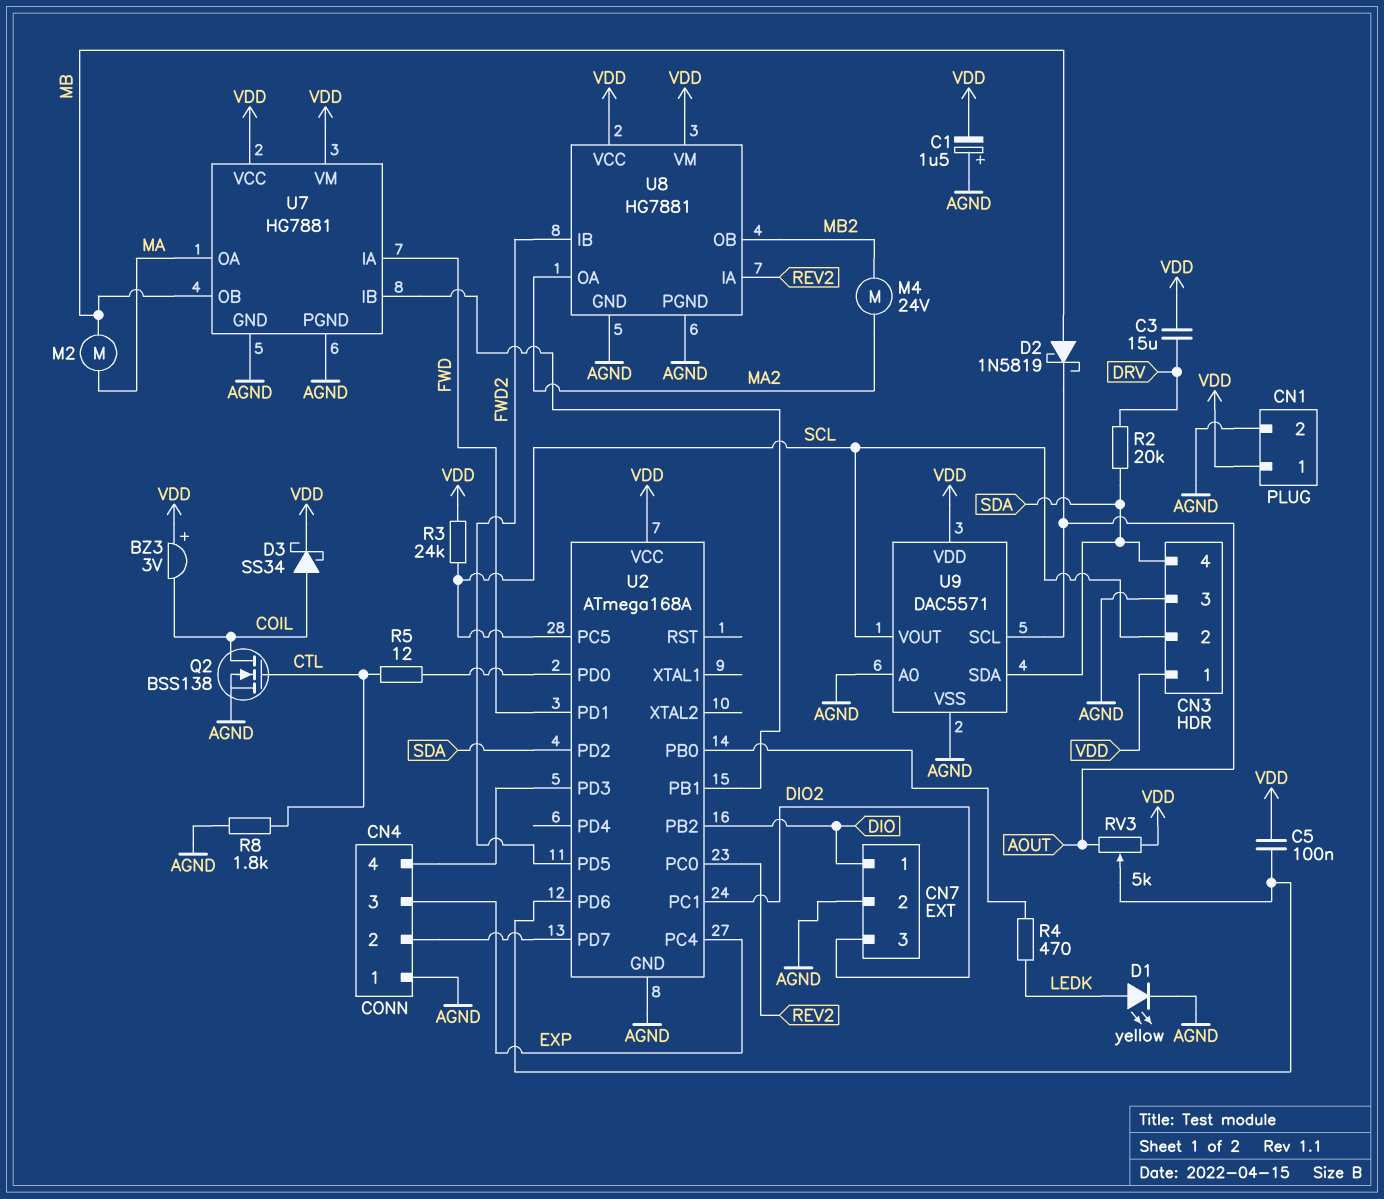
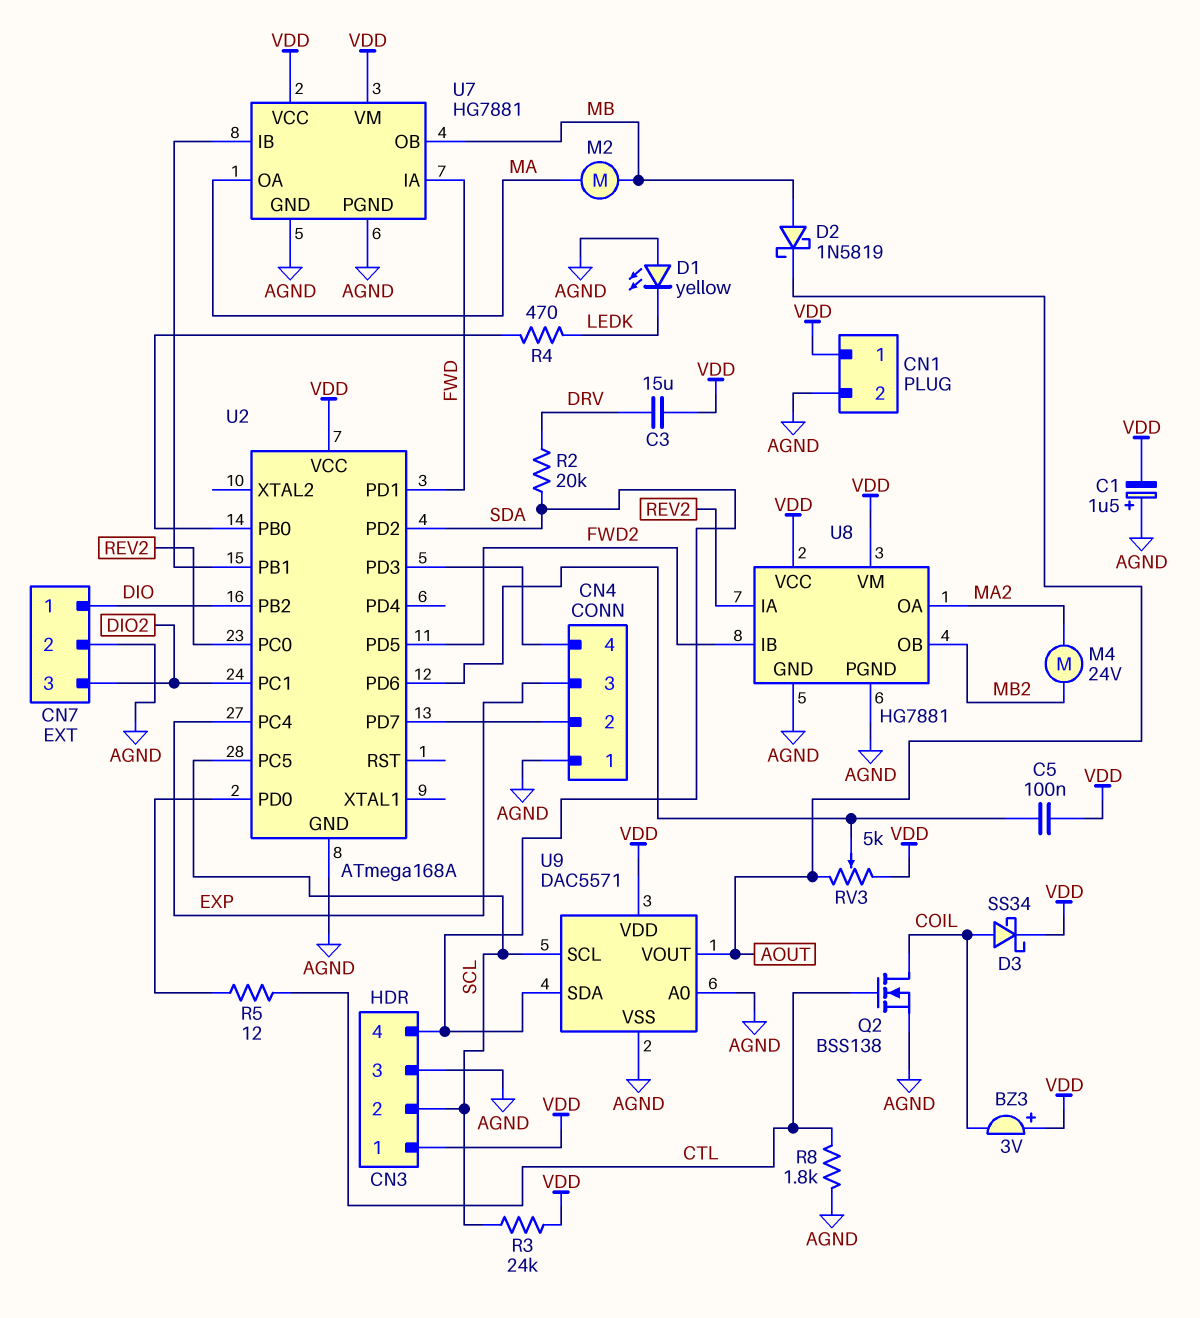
D1: LED yellow (A LEDK, K AGND) -> LED yellow (A AGND, K LEDK)
U9 pin SCL: AOUT -> SCL
U9 pin VOUT: SCL -> AOUT

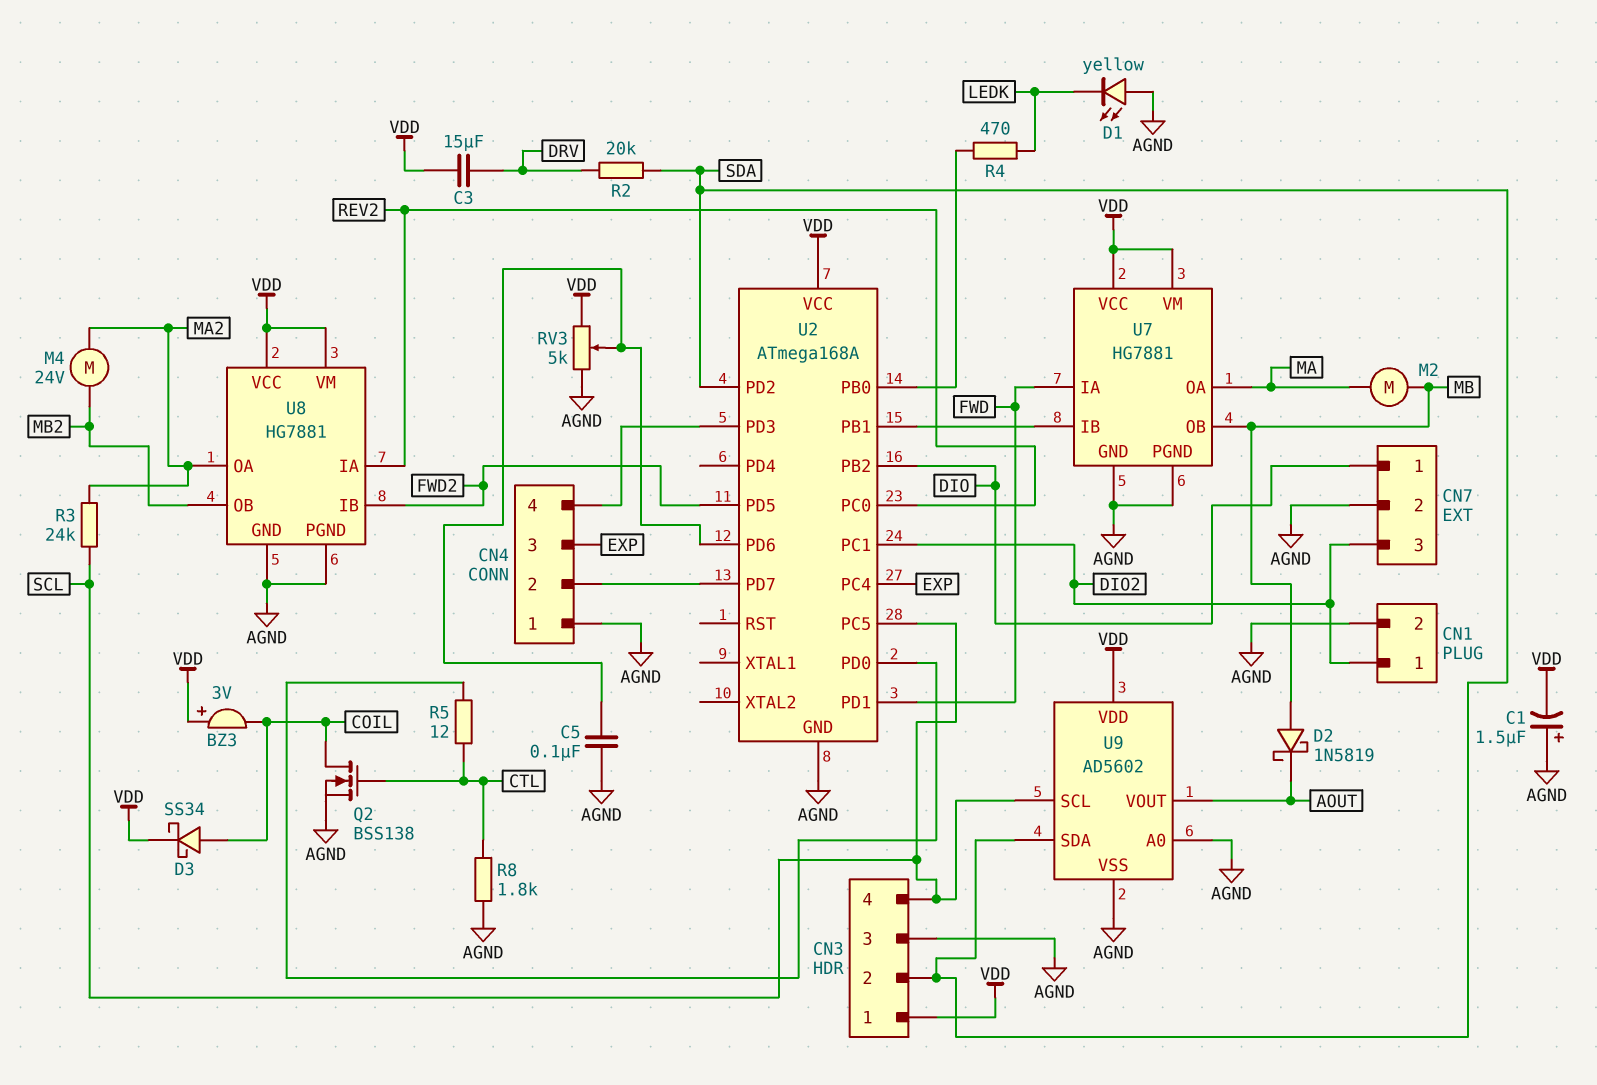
C5: 100nF (U2/PD6, VDD) -> 100nF (AGND, U2/PD6)
CN1 pin 1: VDD -> DIO2
CN3 pin 2: SCL -> SDA
CN3 pin 4: SDA -> SCL
R3: 24k (SCL, VDD) -> 24k (MA2, SCL)
RV3: 5k (AOUT, VDD, wiper U2/PD6) -> 5k (AGND, VDD, wiper U2/PD6)
U9: DAC5571 -> AD5602

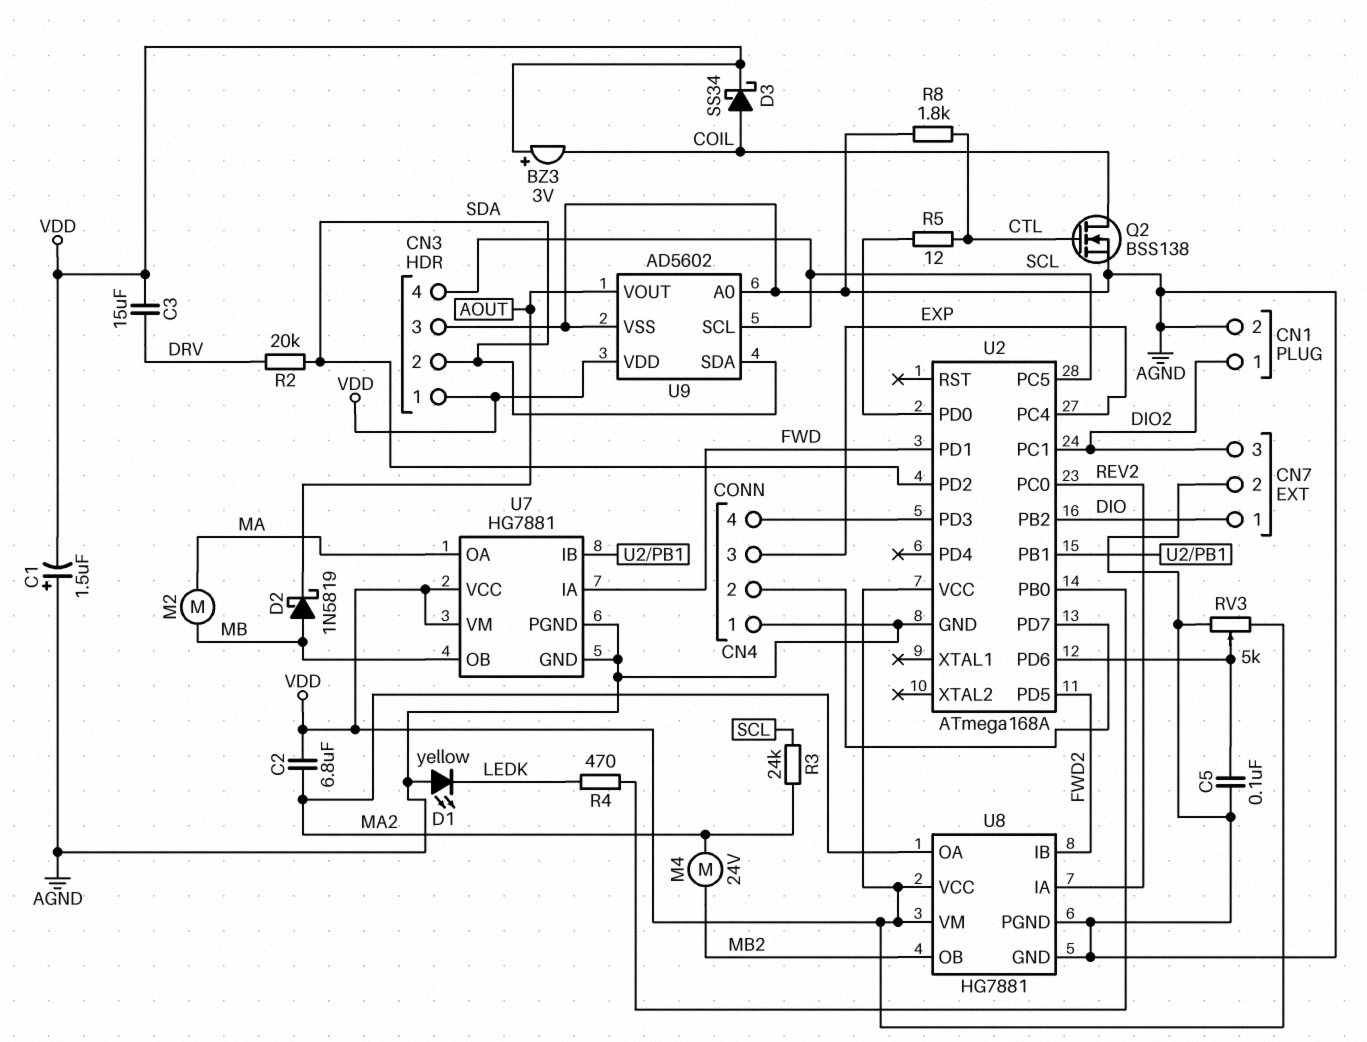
C2: none -> 6.8uF (MA2, VDD)

